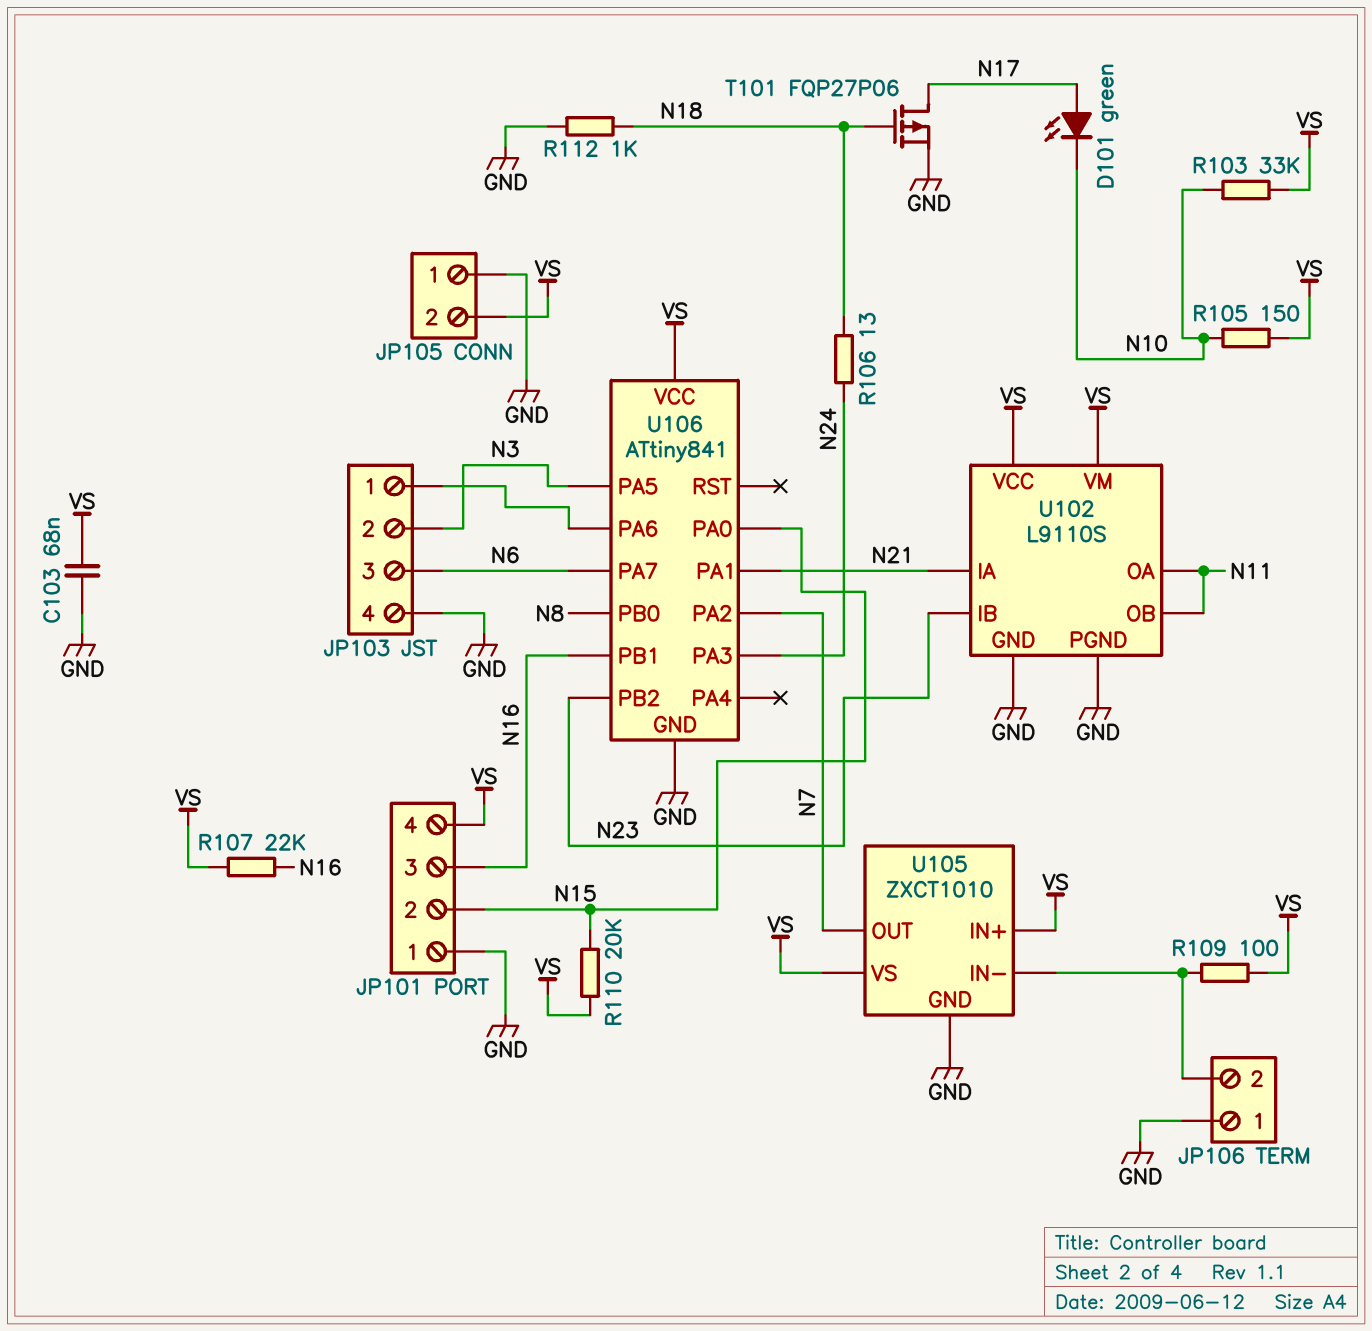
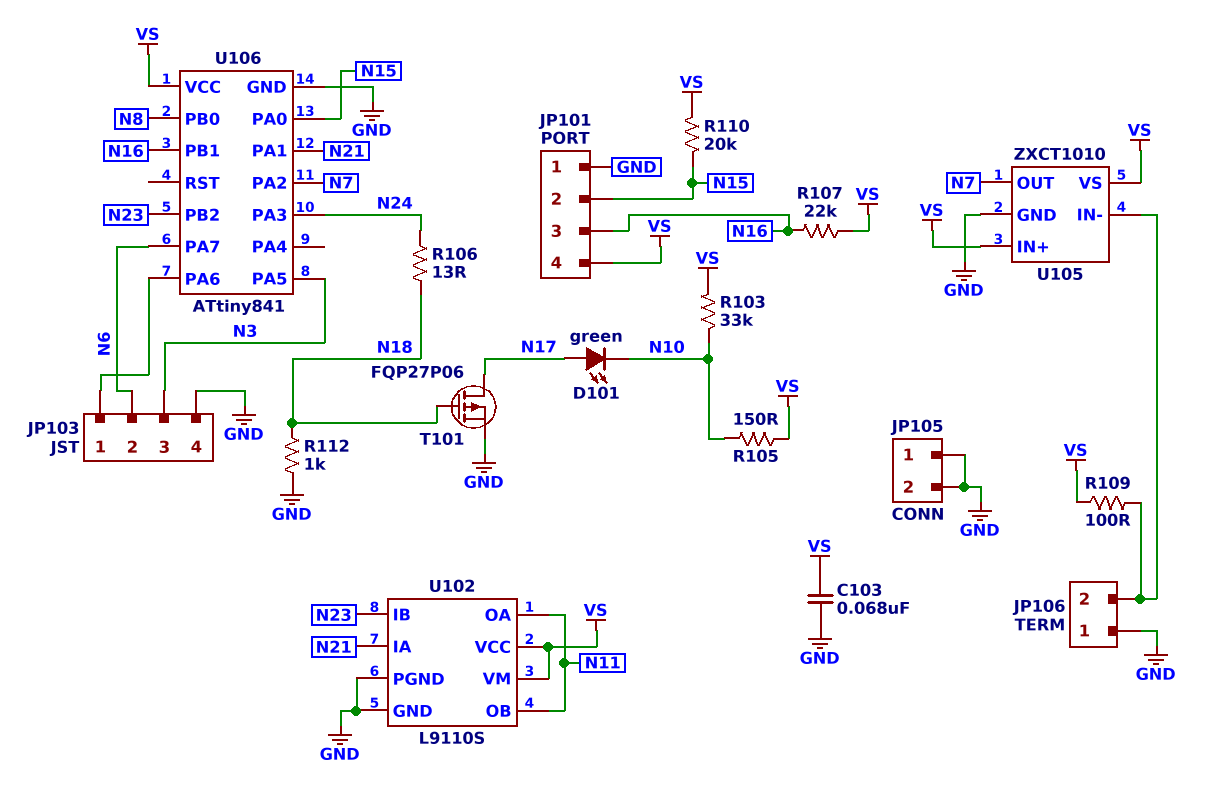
JP103 pin 2: N3 -> N6
JP103 pin 3: N6 -> N3
JP105 pin 2: VS -> GND

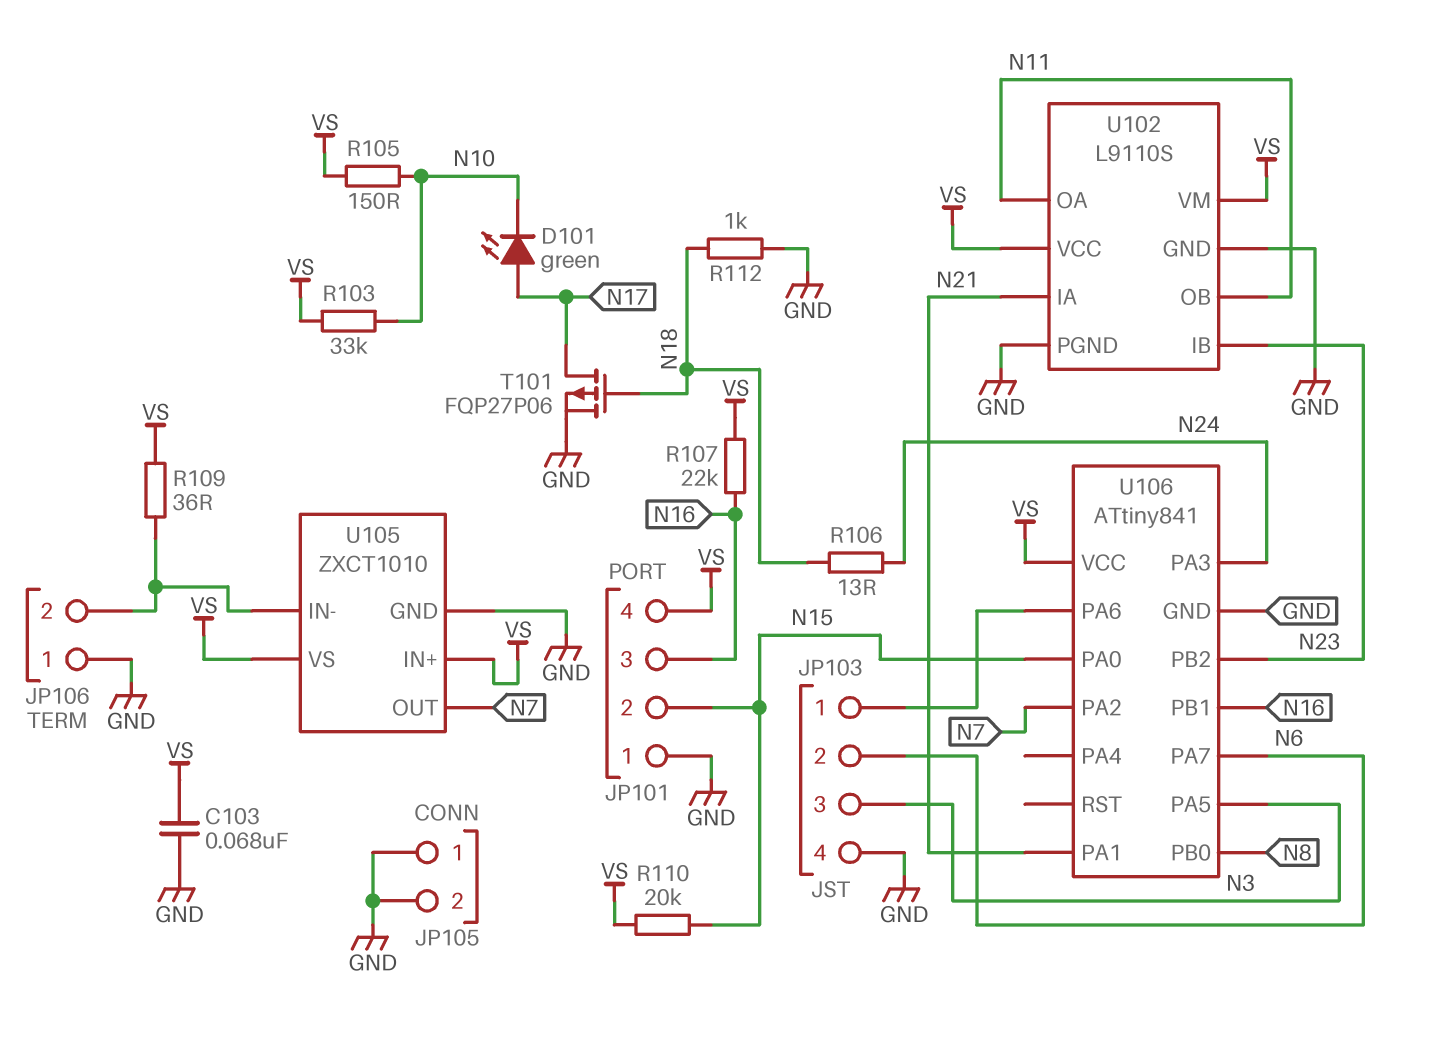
R109: 100 (JP106/2, VS) -> 36 (JP106/2, VS)

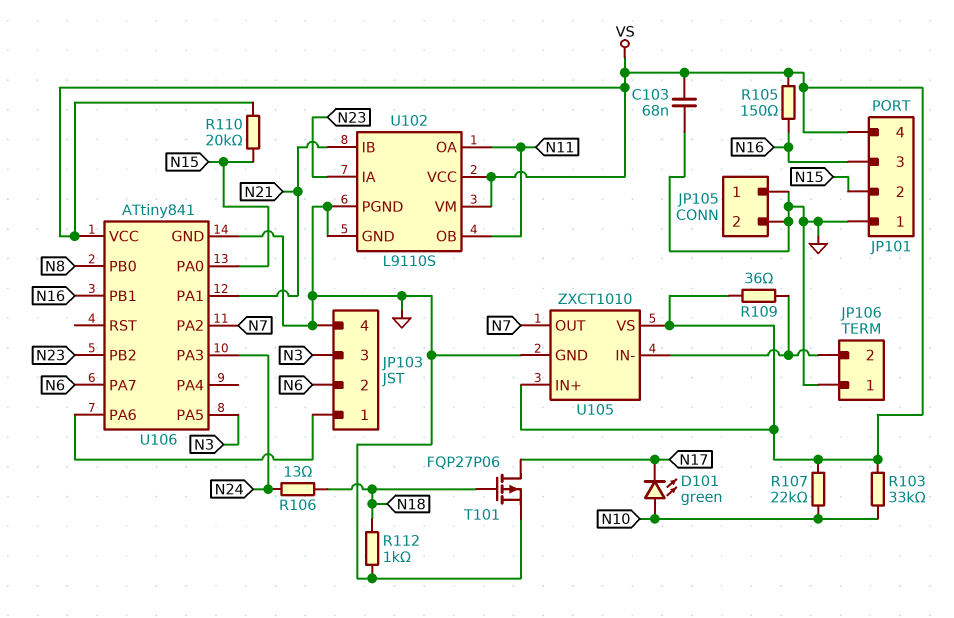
D101: LED green (A N17, K N10) -> LED green (A N10, K N17)
R105: 150 (N10, VS) -> 150 (N16, VS)
R107: 22k (N16, VS) -> 22k (N10, VS)
U102 pin IA: N21 -> N23
U102 pin IB: N23 -> N21

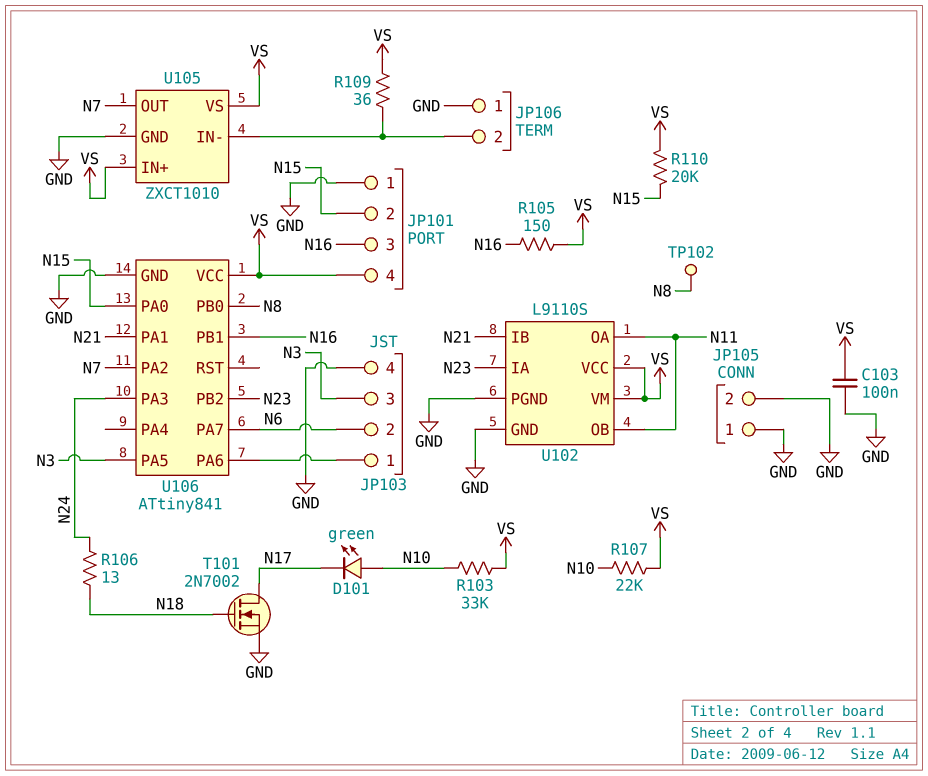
C103: 68nF (GND, VS) -> 100nF (GND, VS)
R112: 1k (GND, N18) -> none
T101: PMOS FQP27P06 (G N18, D N17, S GND) -> NMOS 2N7002 (G N18, D N17, S GND)
TP102: none -> test point (N8)

